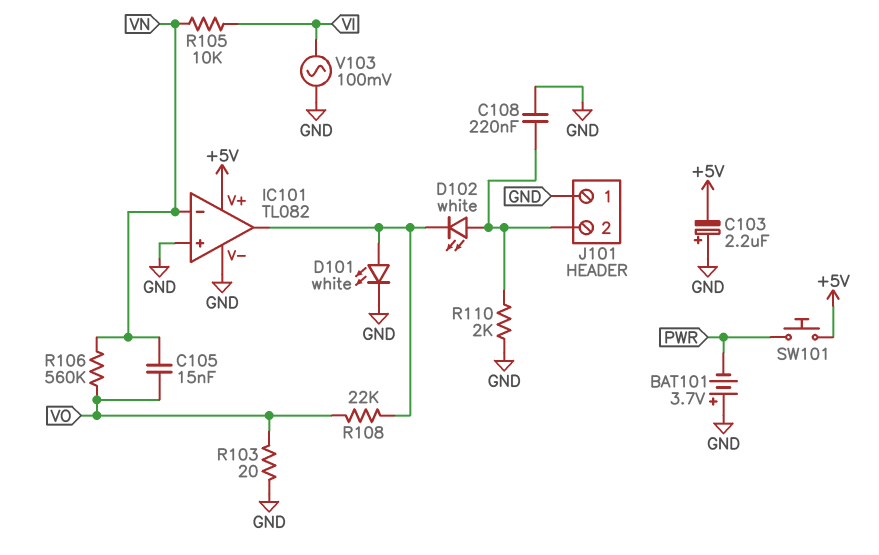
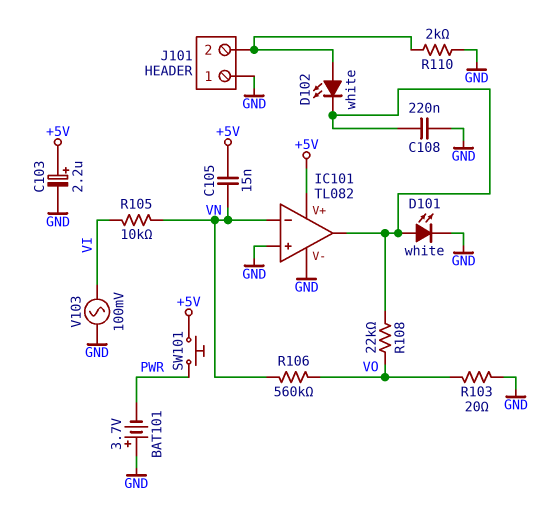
C103: 2.2uF (plus GND, minus +5V) -> 2.2uF (plus +5V, minus GND)
C105: 15nF (VN, VO) -> 15nF (+5V, VN)
C108: 220nF (GND, J101/2) -> 220nF (GND, IC101/out)

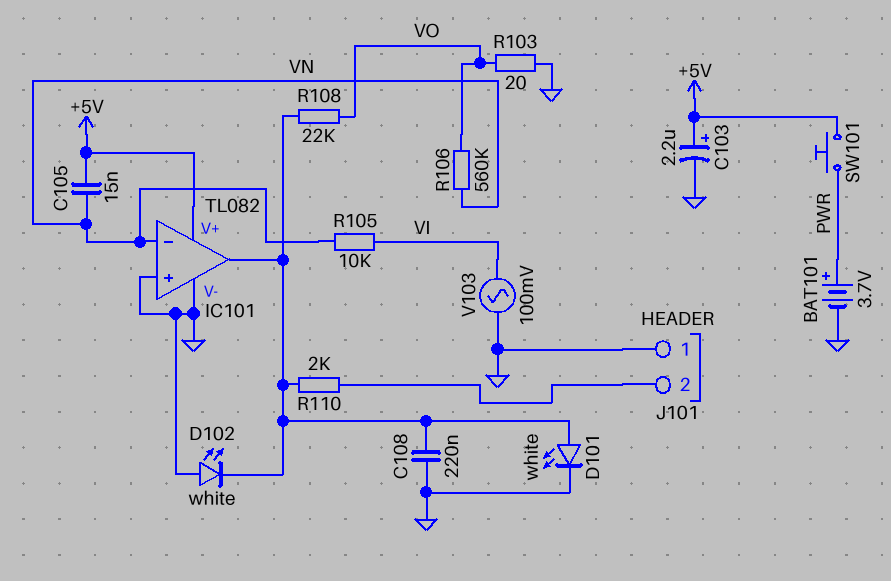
BAT101: 3.7V (plus GND, minus PWR) -> 3.7V (plus PWR, minus GND)
D102: LED white (A J101/2, K IC101/out) -> LED white (A GND, K IC101/out)
R110: 2k (GND, J101/2) -> 2k (IC101/out, J101/2)

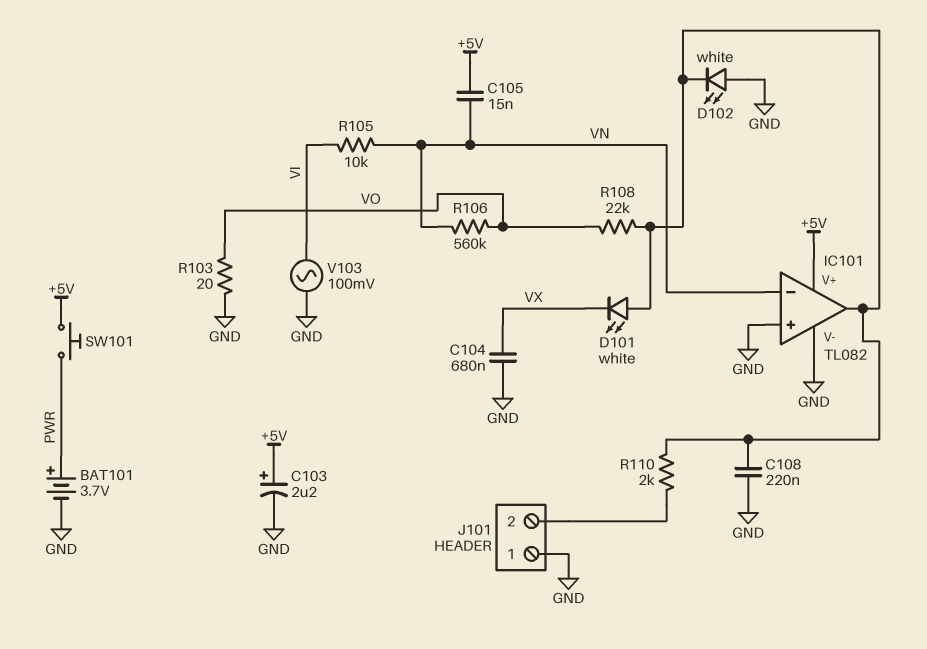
C104: none -> 680nF (GND, VX)
D101: LED white (A IC101/out, K GND) -> LED white (A IC101/out, K VX)

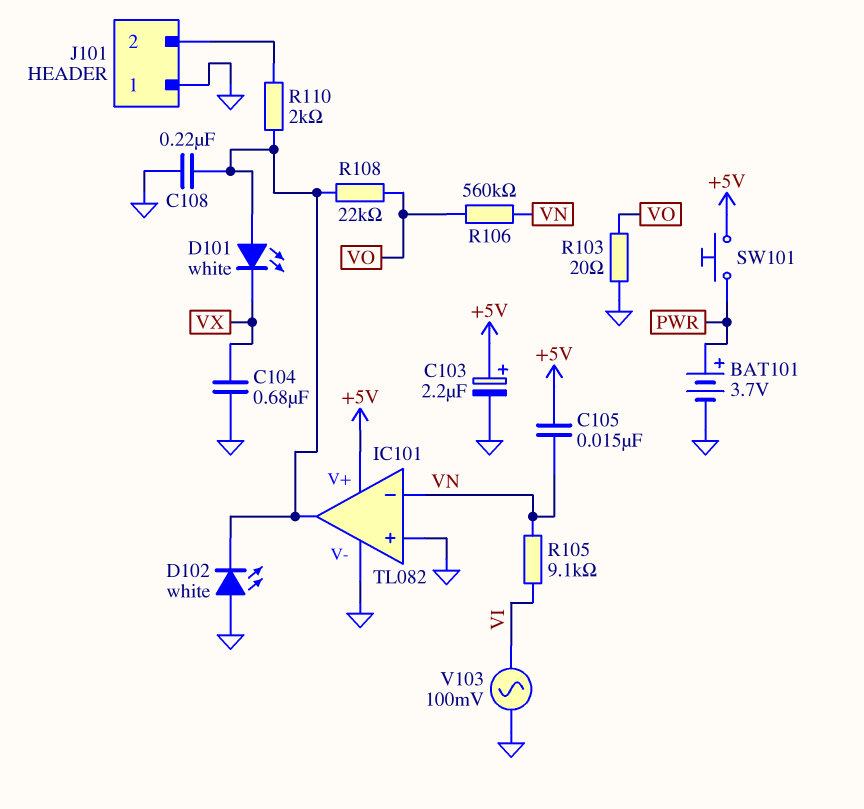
R105: 10k (VI, VN) -> 9.1k (VI, VN)

